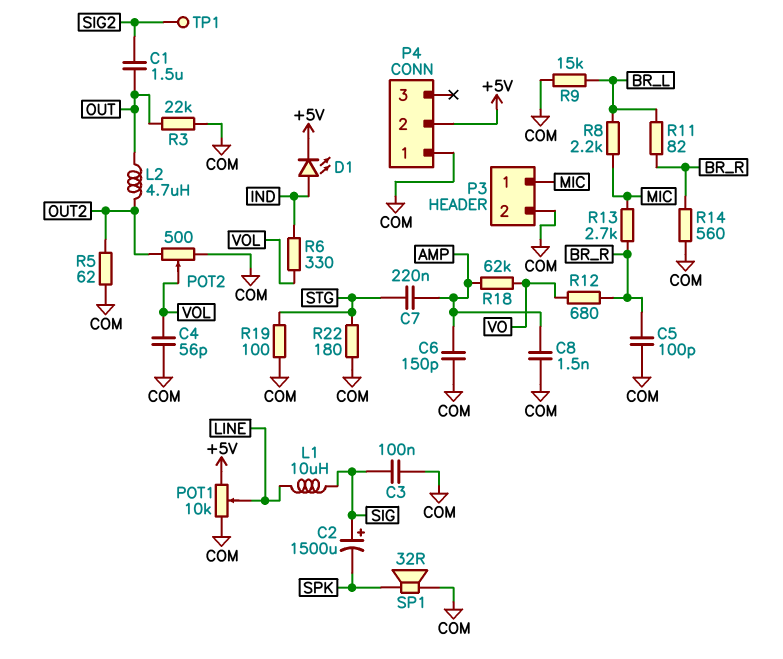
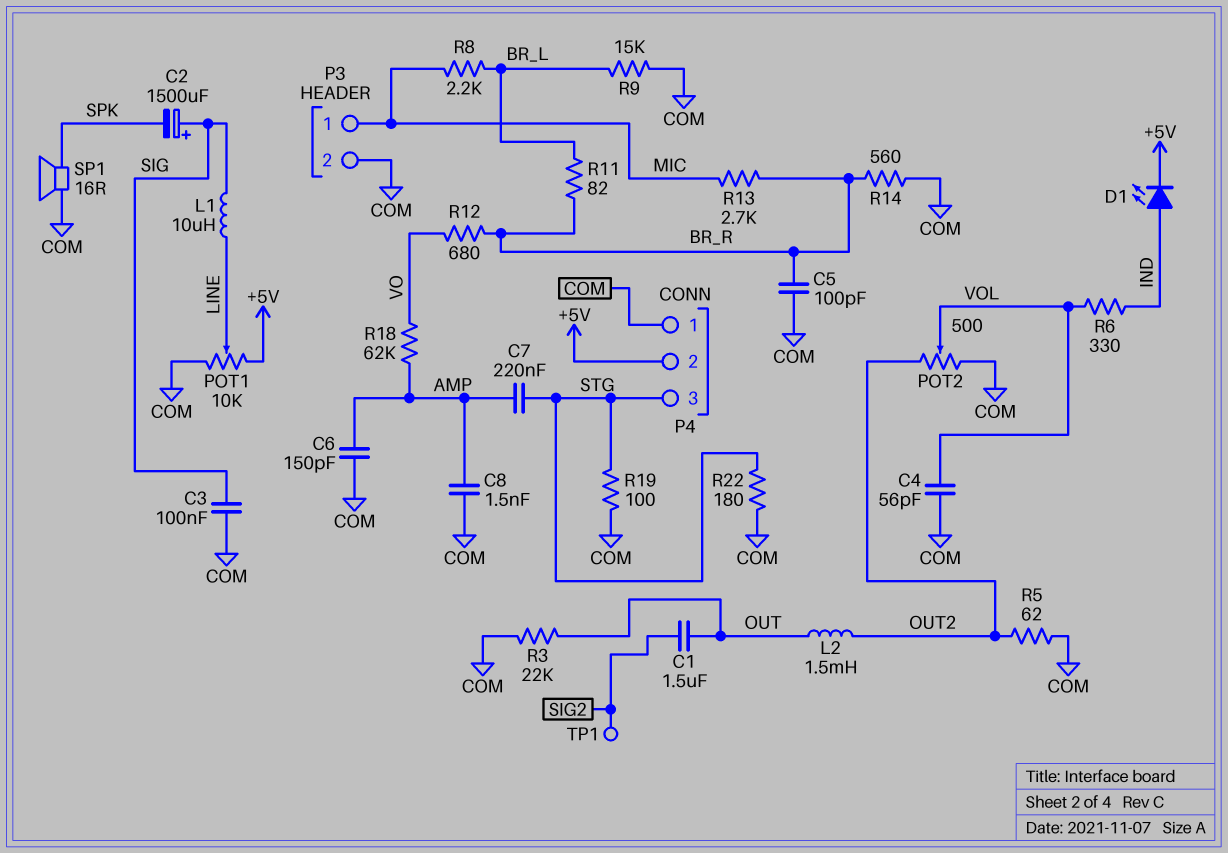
L2: 4.7uH (OUT, OUT2) -> 1.5mH (OUT, OUT2)
P4 pin 3: none -> STG
SP1: speaker 32R (COM, SPK) -> speaker 16R (COM, SPK)

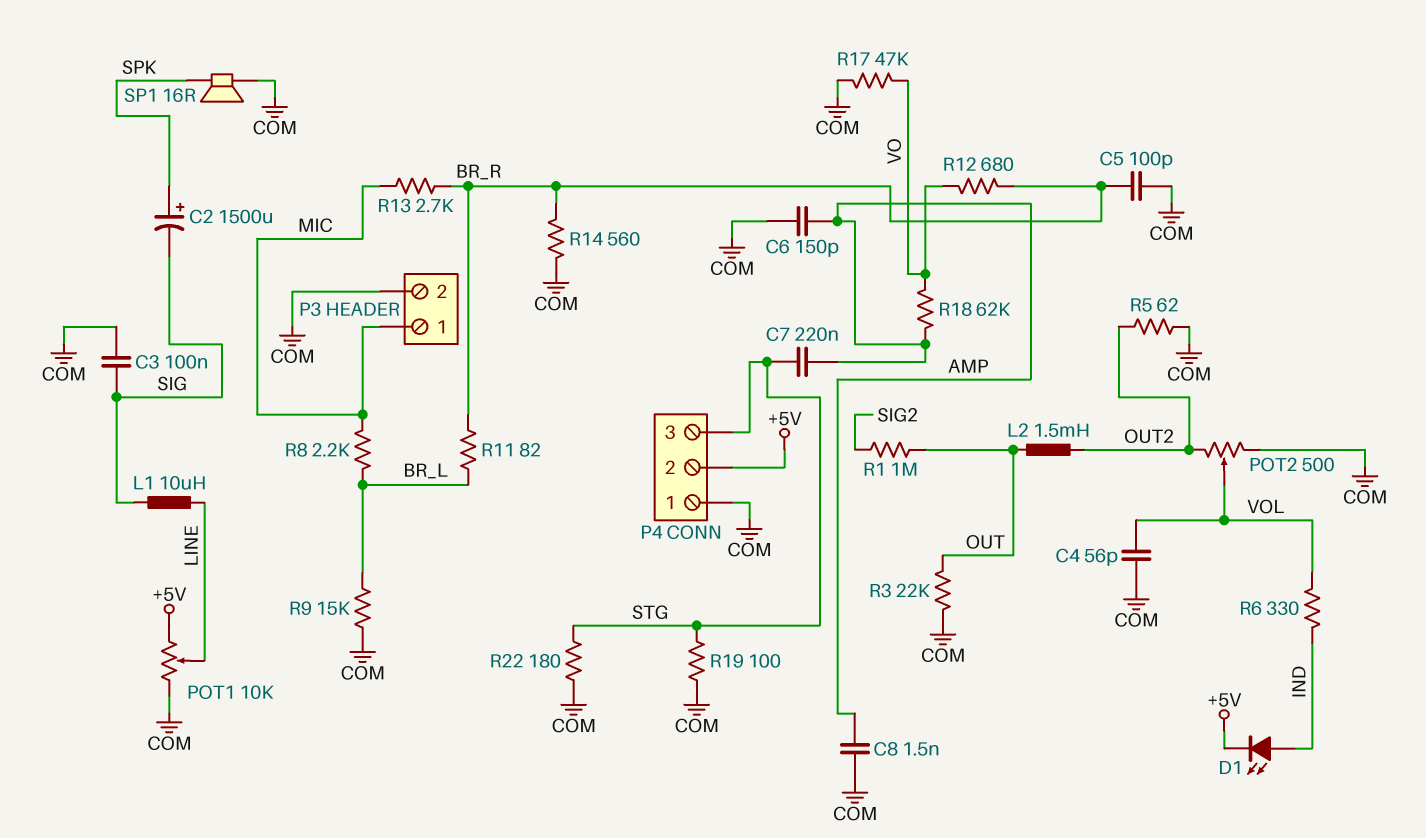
C1: 1.5uF (OUT, SIG2) -> none
C2: 1500uF (plus SIG, minus SPK) -> 1500uF (plus SPK, minus SIG)
R1: none -> 1M (OUT, SIG2)
R17: none -> 47k (COM, VO)
TP1: test point (SIG2) -> none

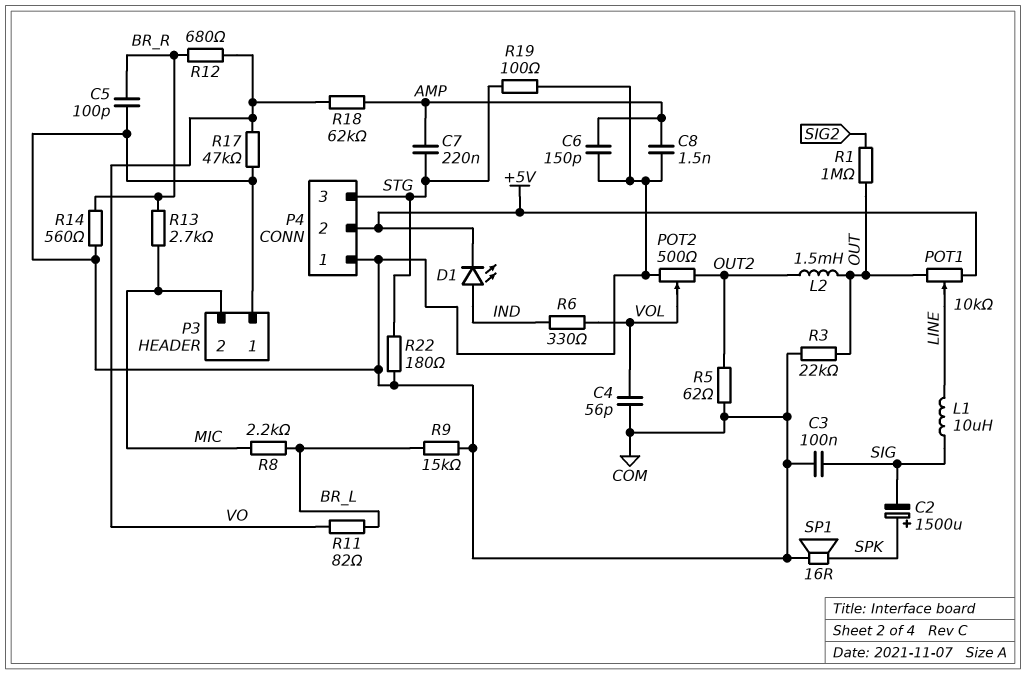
P3 pin 1: MIC -> COM
P3 pin 2: COM -> MIC
POT1: 10k (+5V, COM, wiper LINE) -> 10k (+5V, OUT, wiper LINE)
R11: 82 (BR_L, BR_R) -> 82 (BR_L, VO)

